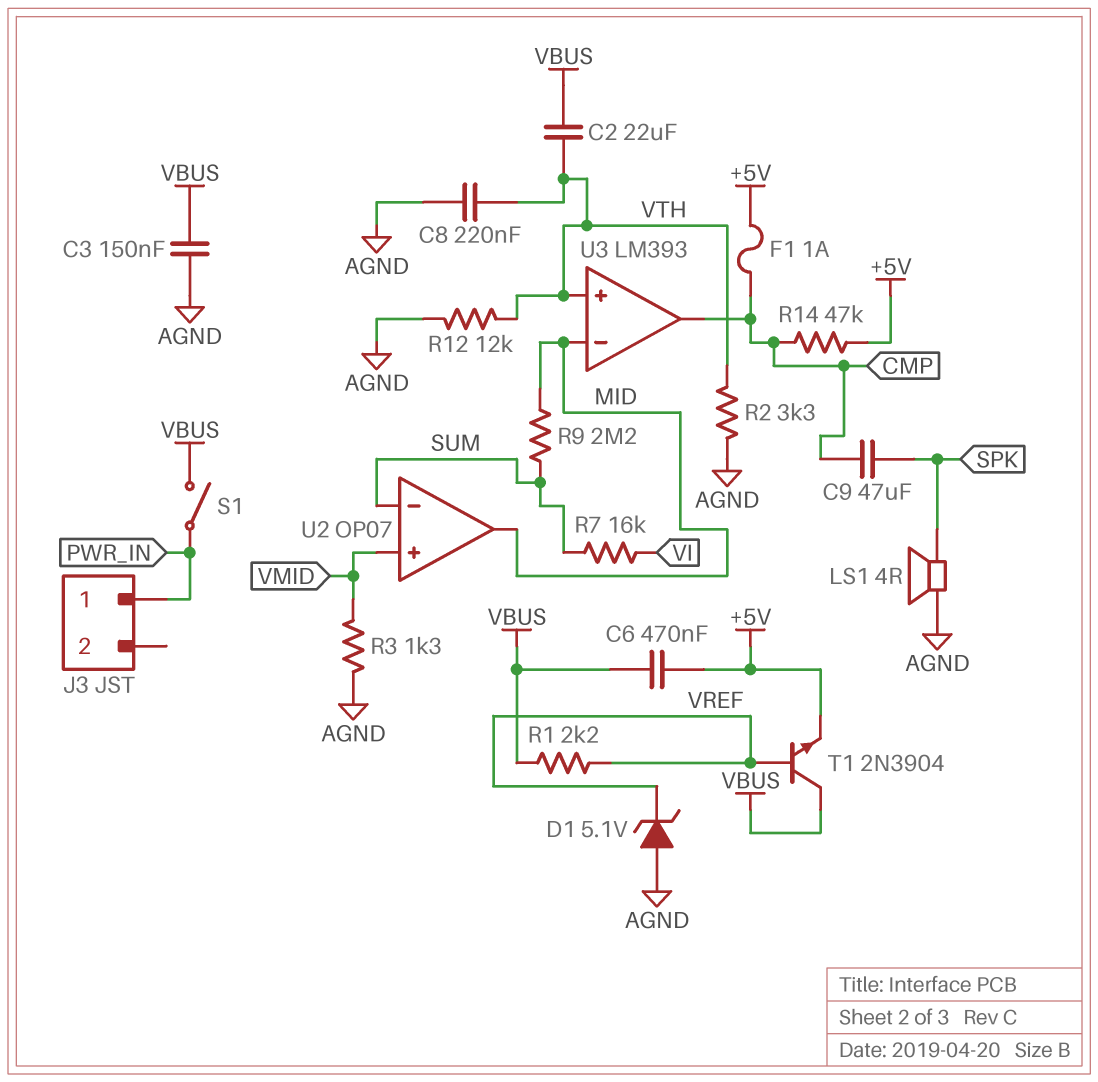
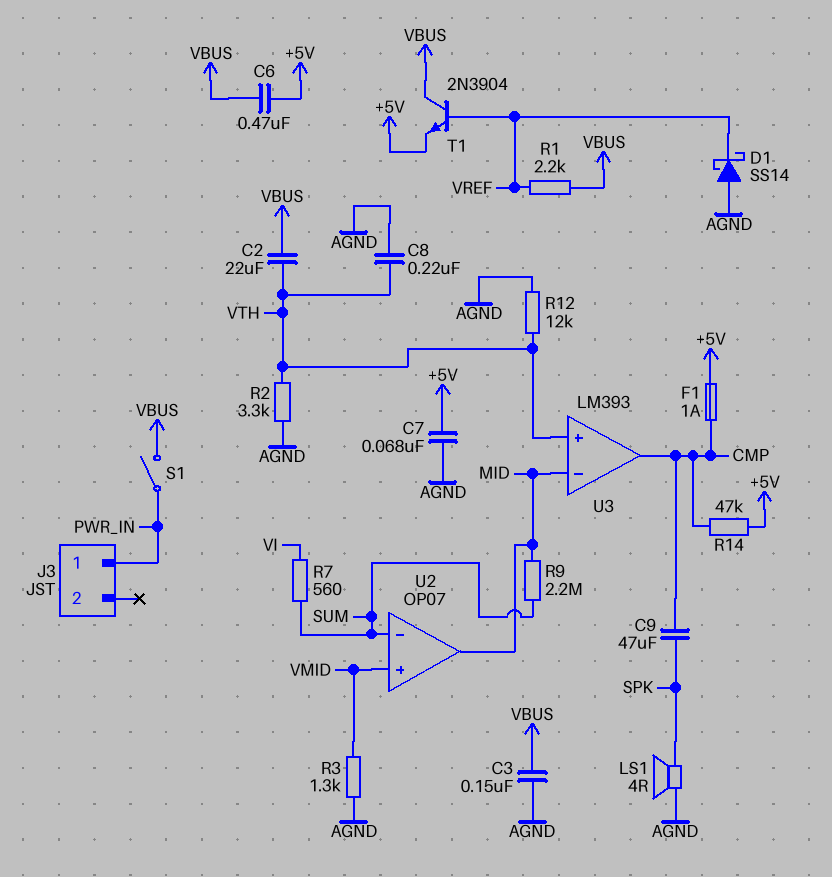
C7: none -> 68nF (+5V, AGND)
D1: zener 5.1V (A AGND, K VREF) -> schottky SS14 (A AGND, K VREF)
R7: 16k (SUM, VI) -> 560 (SUM, VI)

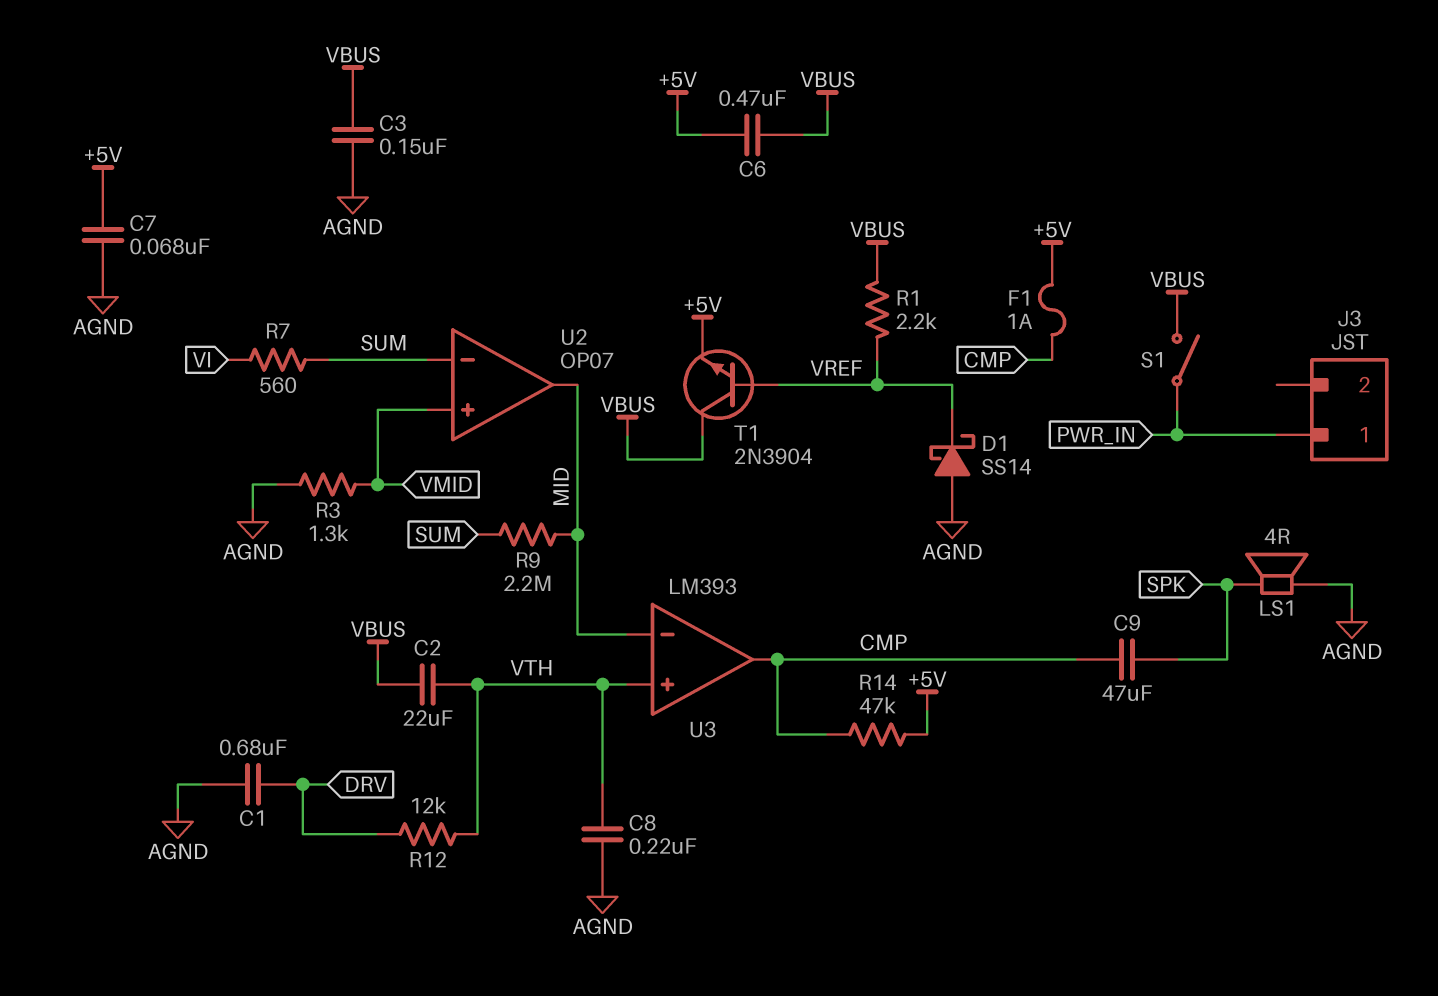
C1: none -> 680nF (AGND, DRV)
R2: 3.3k (AGND, VTH) -> none
R12: 12k (AGND, VTH) -> 12k (DRV, VTH)

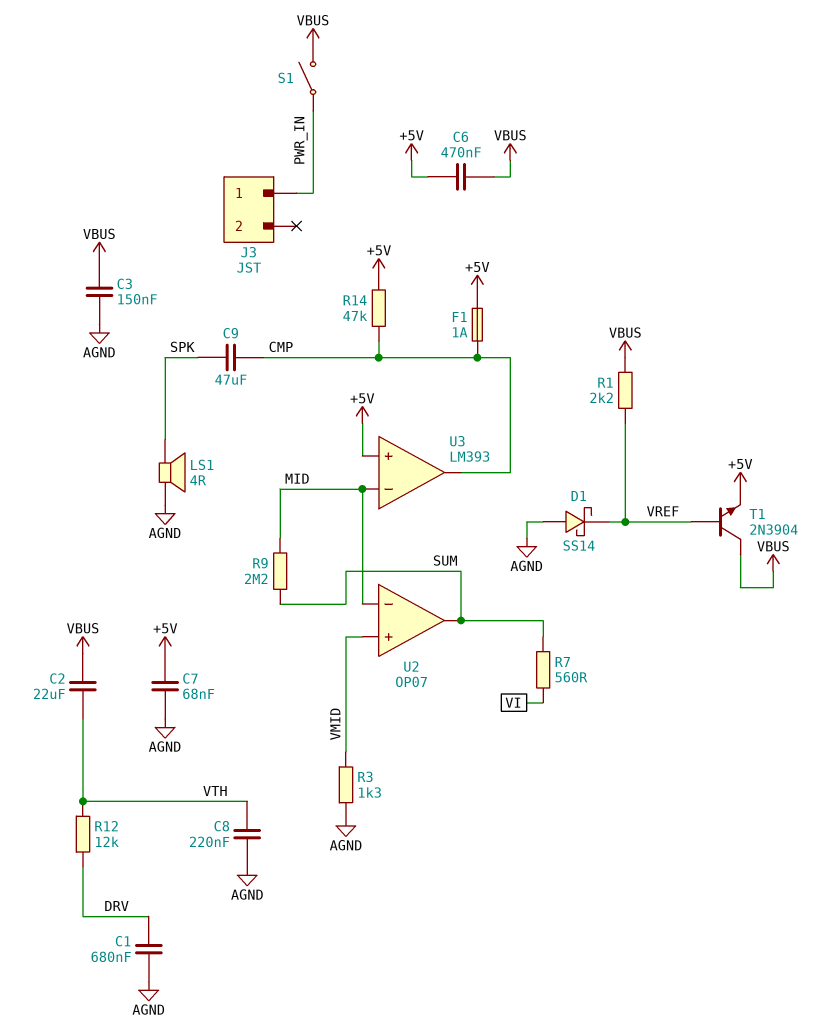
U2 pin in-: SUM -> MID
U2 pin out: MID -> SUM
U3 pin in+: VTH -> +5V

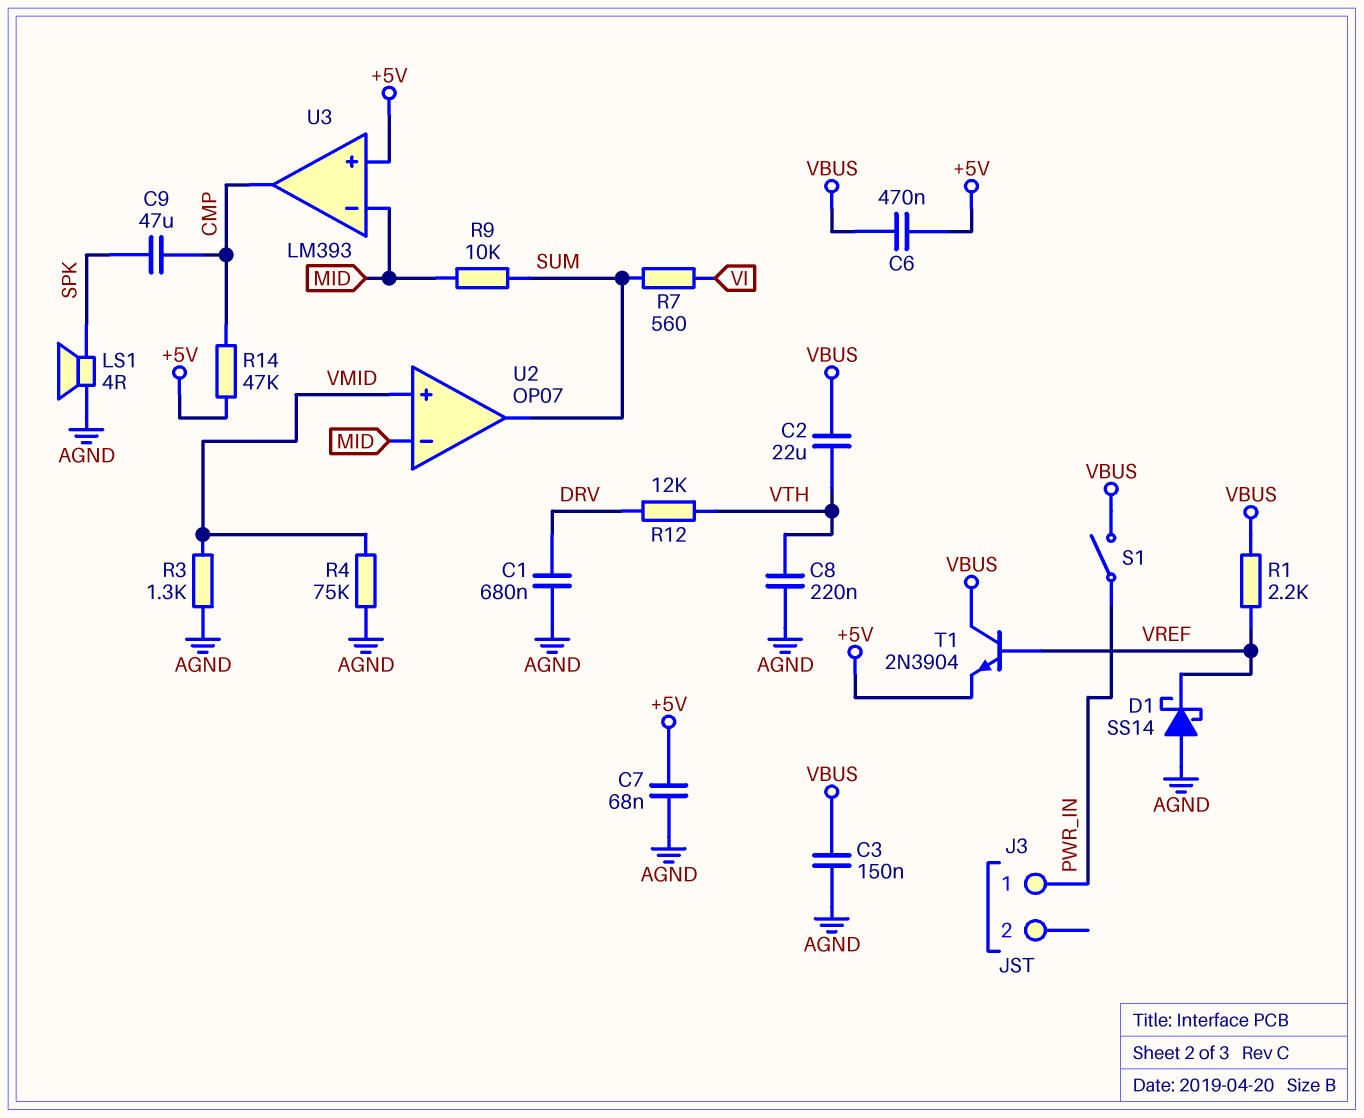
F1: 1A (+5V, CMP) -> none
R4: none -> 75k (AGND, VMID)
R9: 2.2M (MID, SUM) -> 10k (MID, SUM)

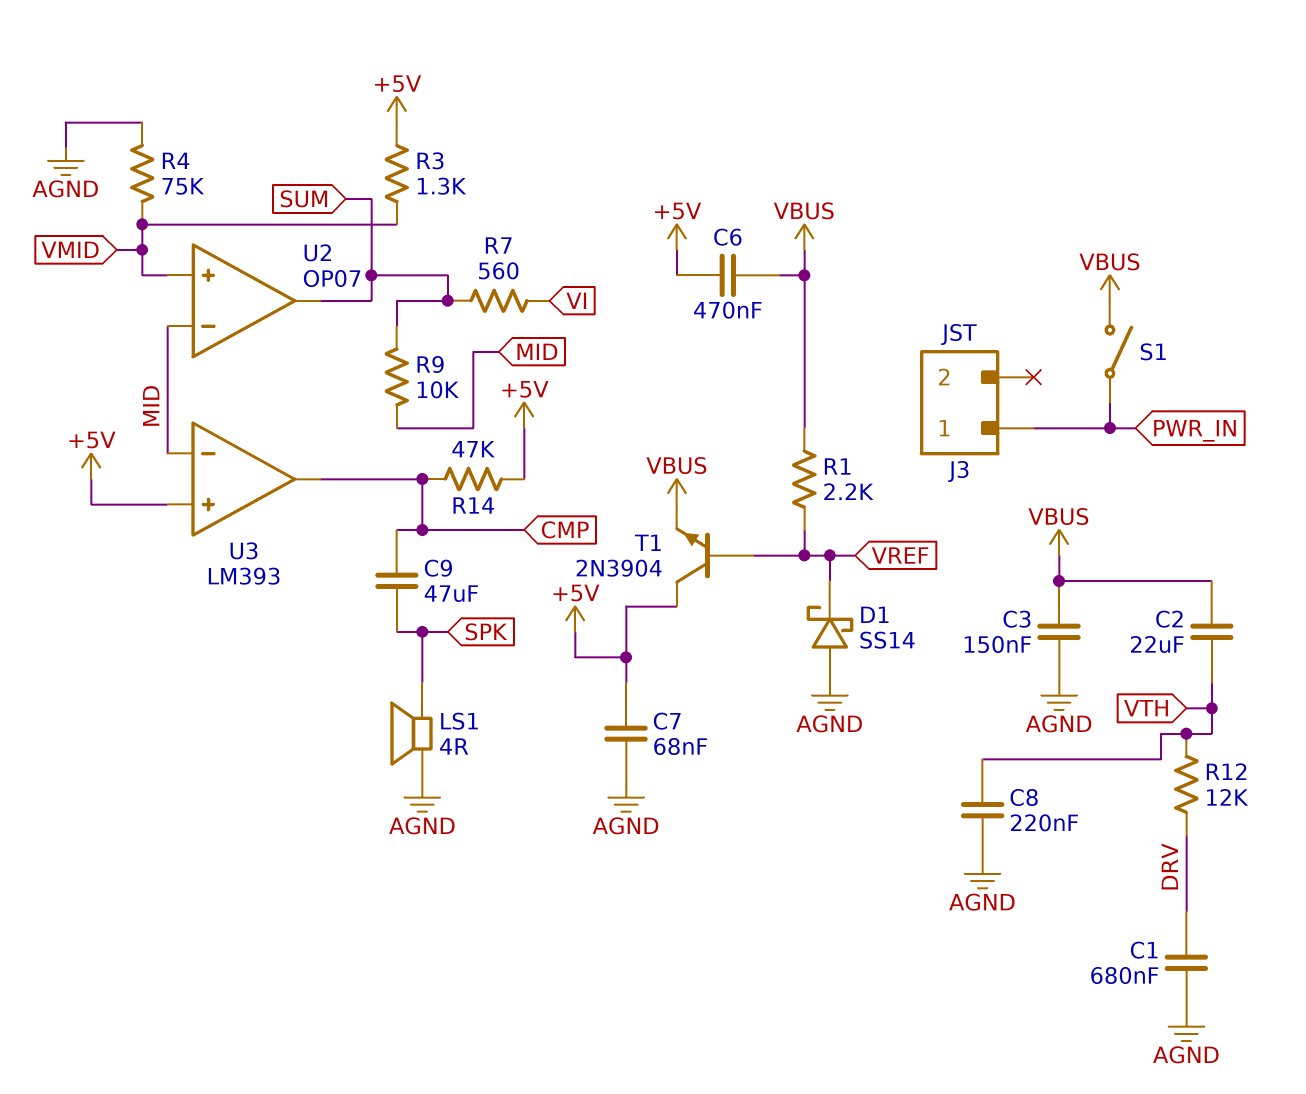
R3: 1.3k (AGND, VMID) -> 1.3k (+5V, VMID)
T1: NPN 2N3904 (B VREF, C VBUS, E +5V) -> NPN 2N3904 (B VREF, C +5V, E VBUS)

